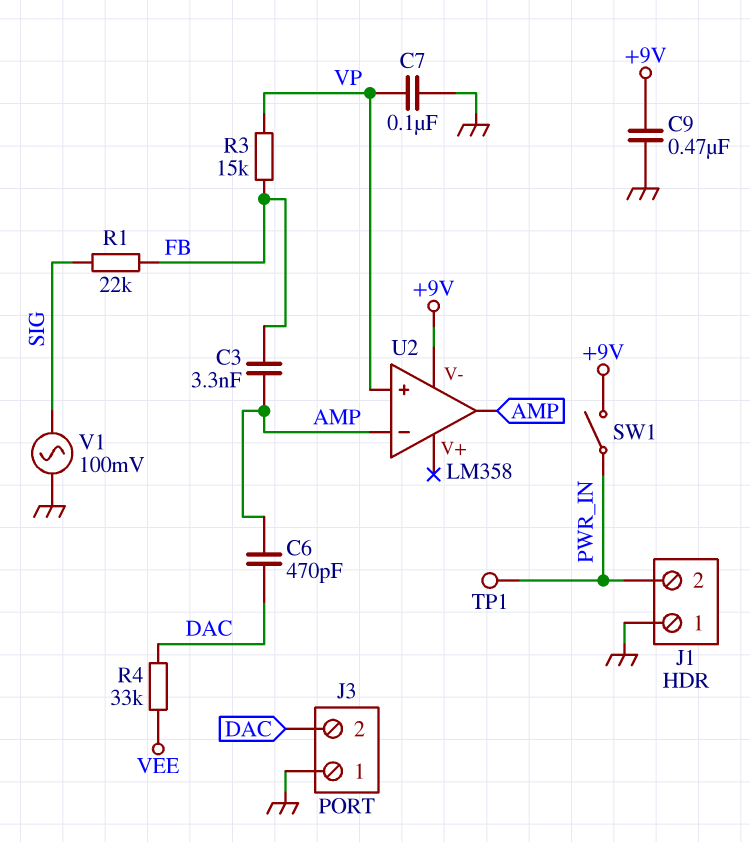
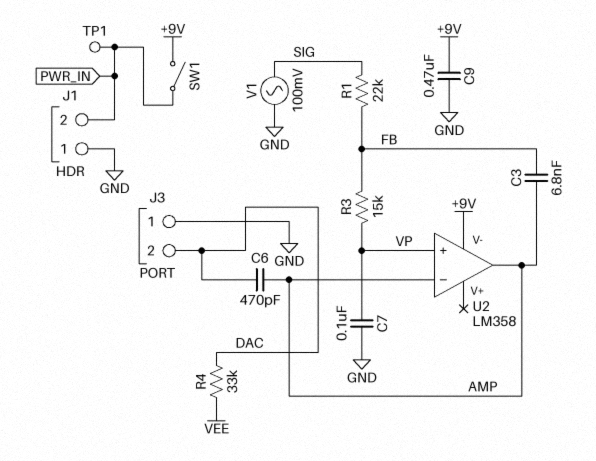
C3: 3.3nF (AMP, FB) -> 6.8nF (AMP, FB)

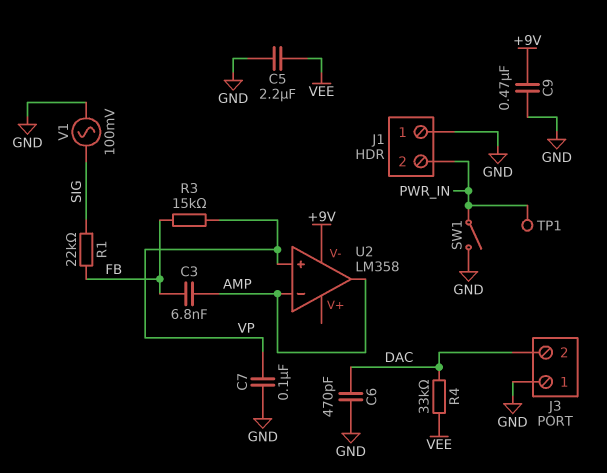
C5: none -> 2.2uF (GND, VEE)
C6: 470pF (AMP, DAC) -> 470pF (DAC, GND)
SW1: switch (+9V, PWR_IN) -> switch (GND, PWR_IN)

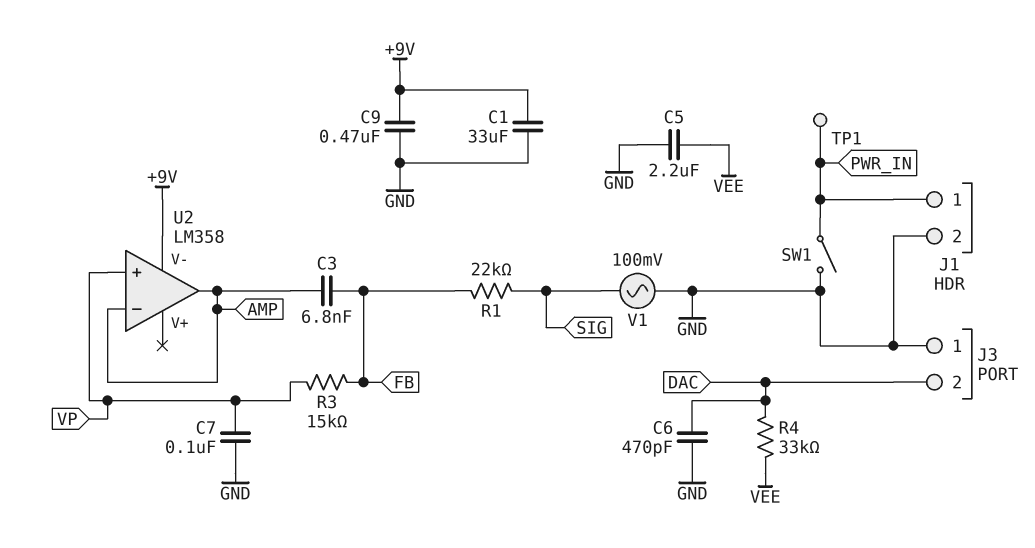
C1: none -> 33uF (+9V, GND)
J1 pin 1: GND -> PWR_IN
J1 pin 2: PWR_IN -> GND

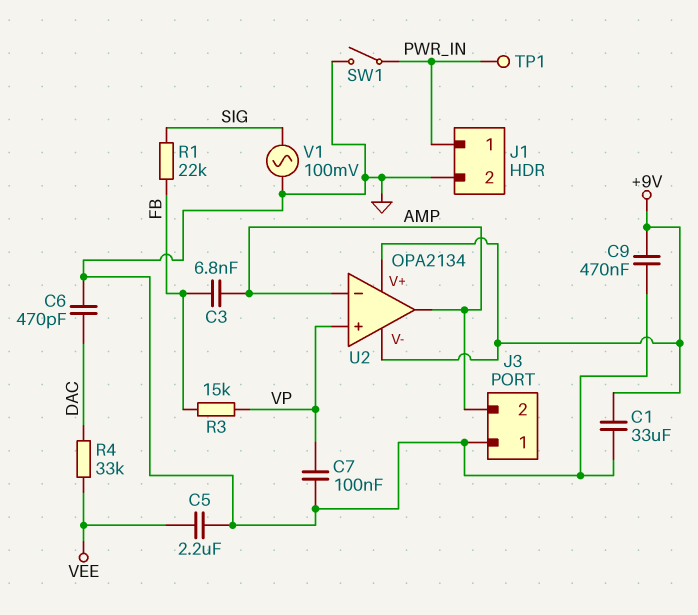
J3 pin 2: DAC -> AMP
U2: LM358 -> OPA2134
U2 pin V+: none -> +9V

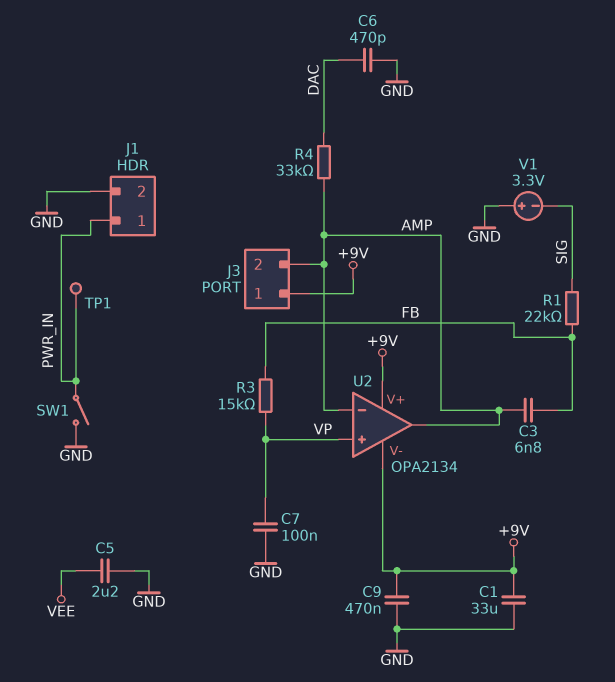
J3 pin 1: GND -> +9V
R4: 33k (DAC, VEE) -> 33k (AMP, DAC)
V1: AC 100mV (GND, SIG) -> 3.3V (plus GND, minus SIG)

